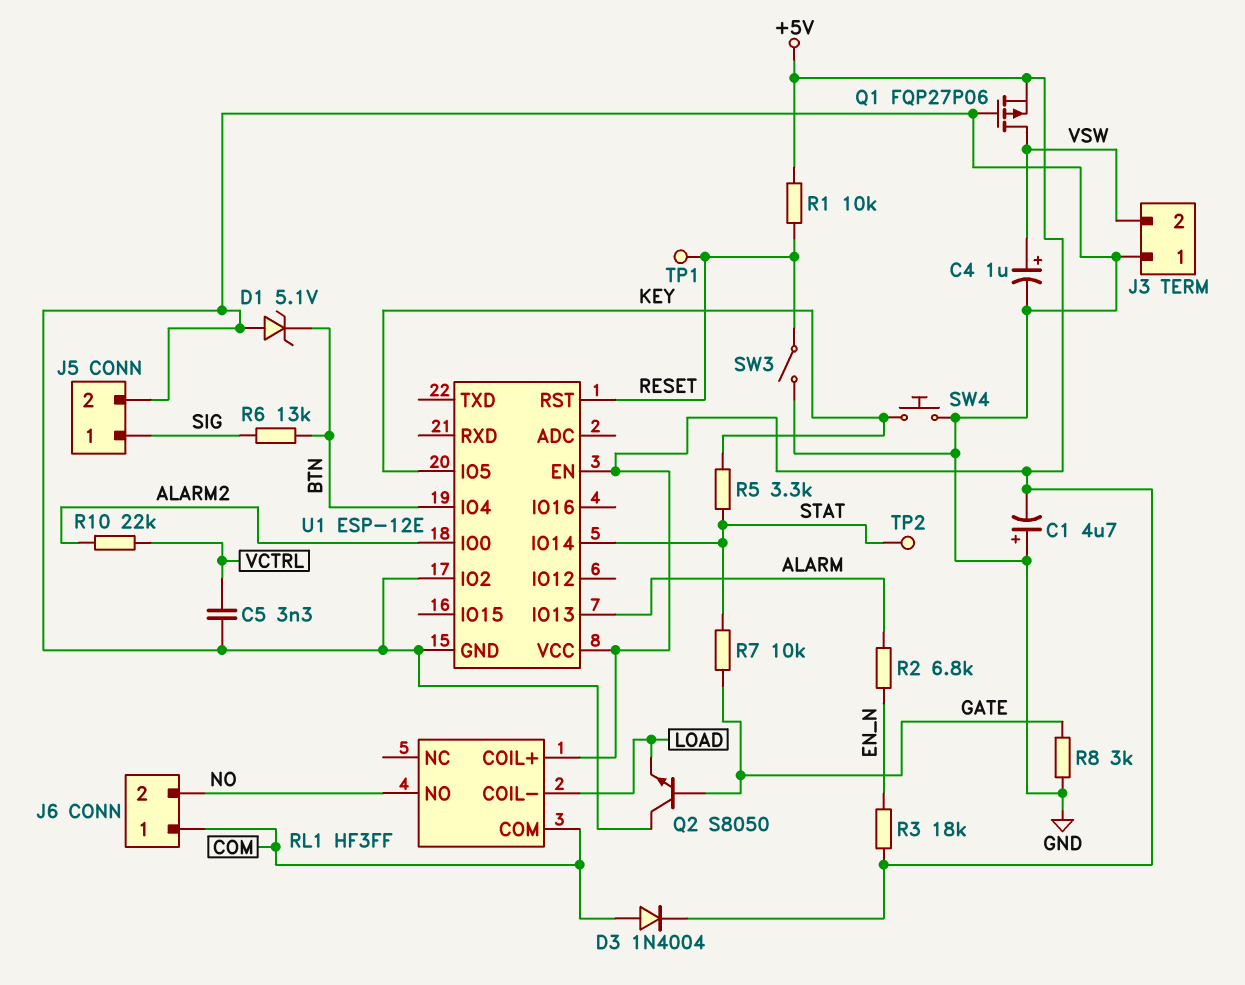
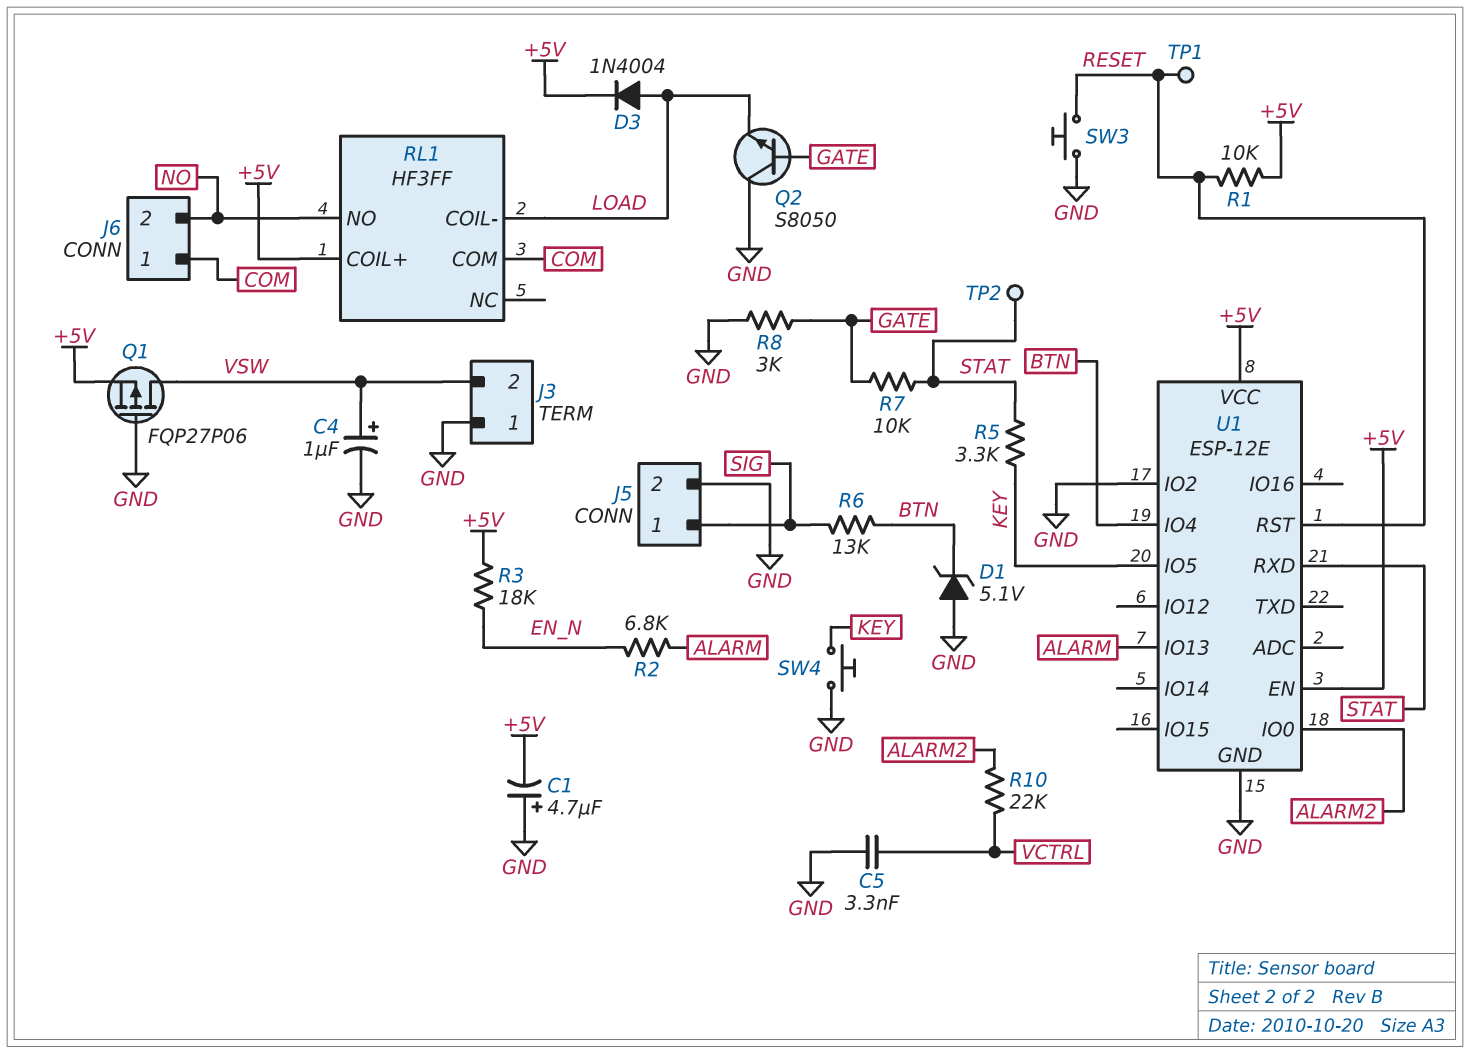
D3: diode 1N4004 (A COM, K +5V) -> diode 1N4004 (A LOAD, K +5V)
SW3: switch (GND, RESET) -> button (GND, RESET)
U1 pin IO14: STAT -> none
U1 pin RXD: none -> STAT

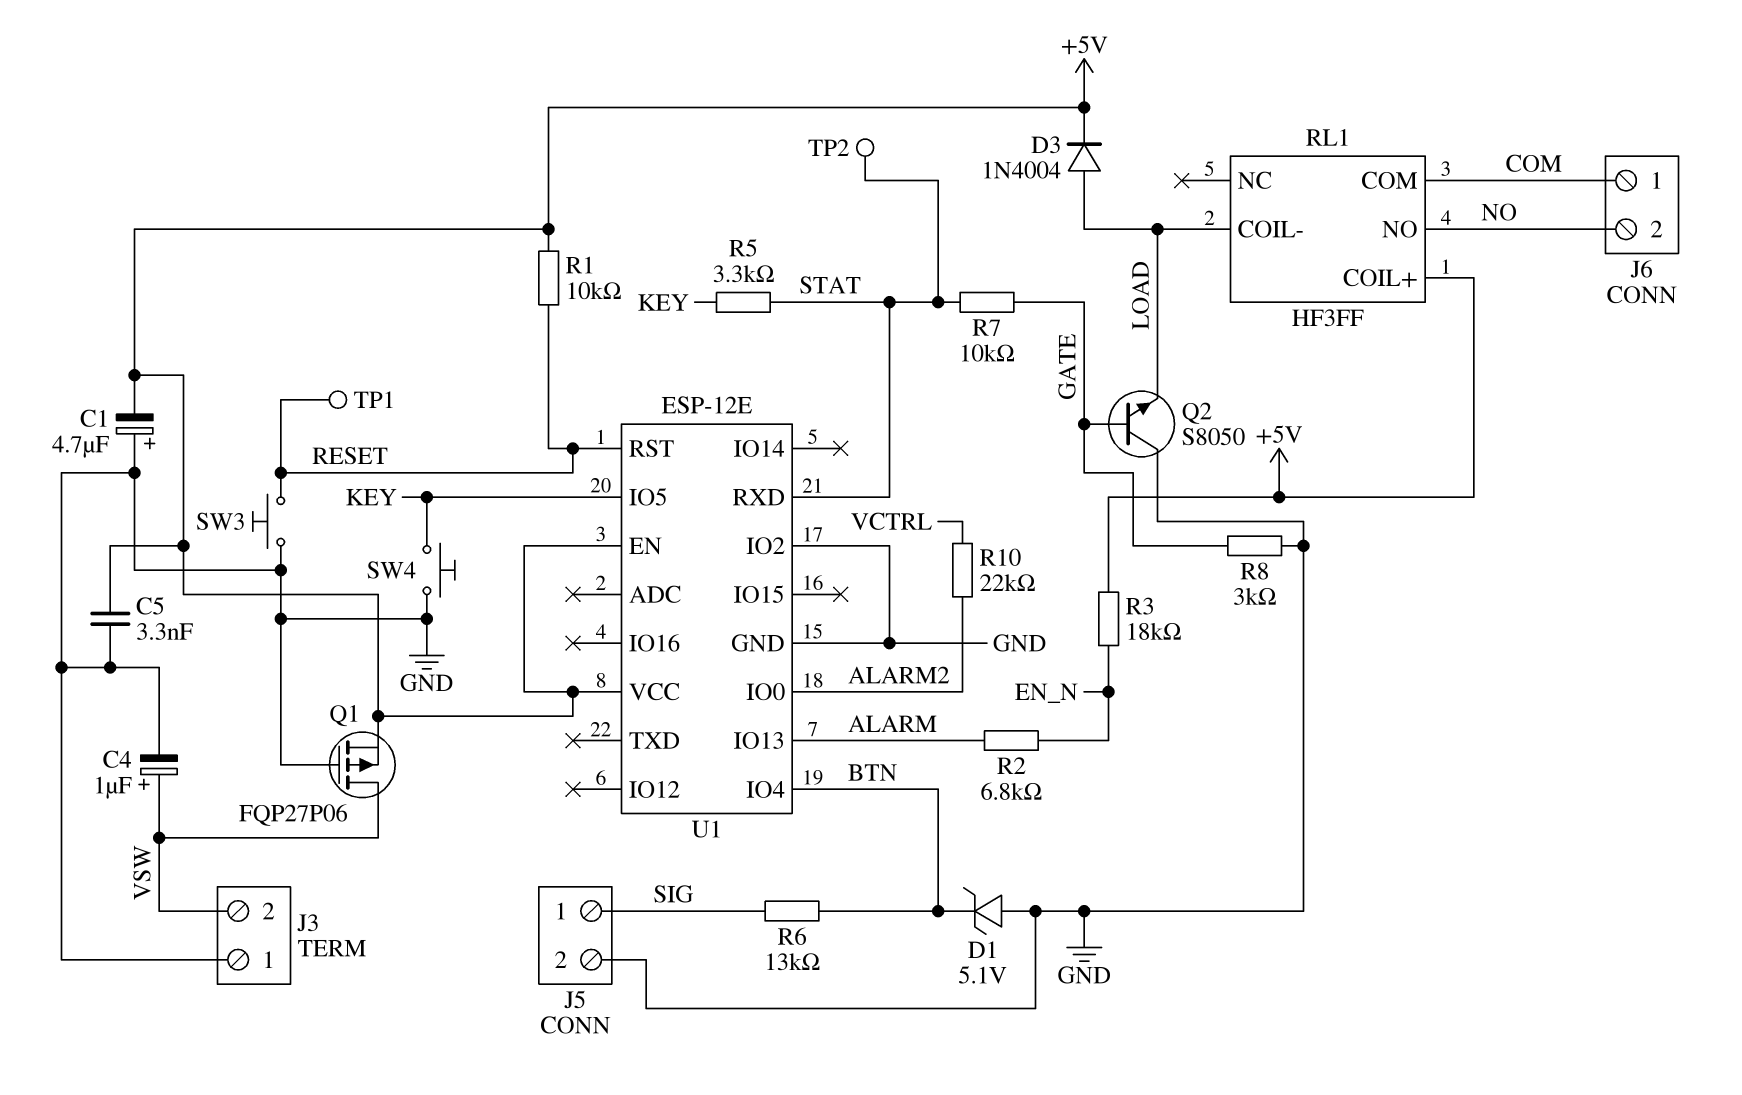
C5: 3.3nF (GND, VCTRL) -> 3.3nF (+5V, GND)

